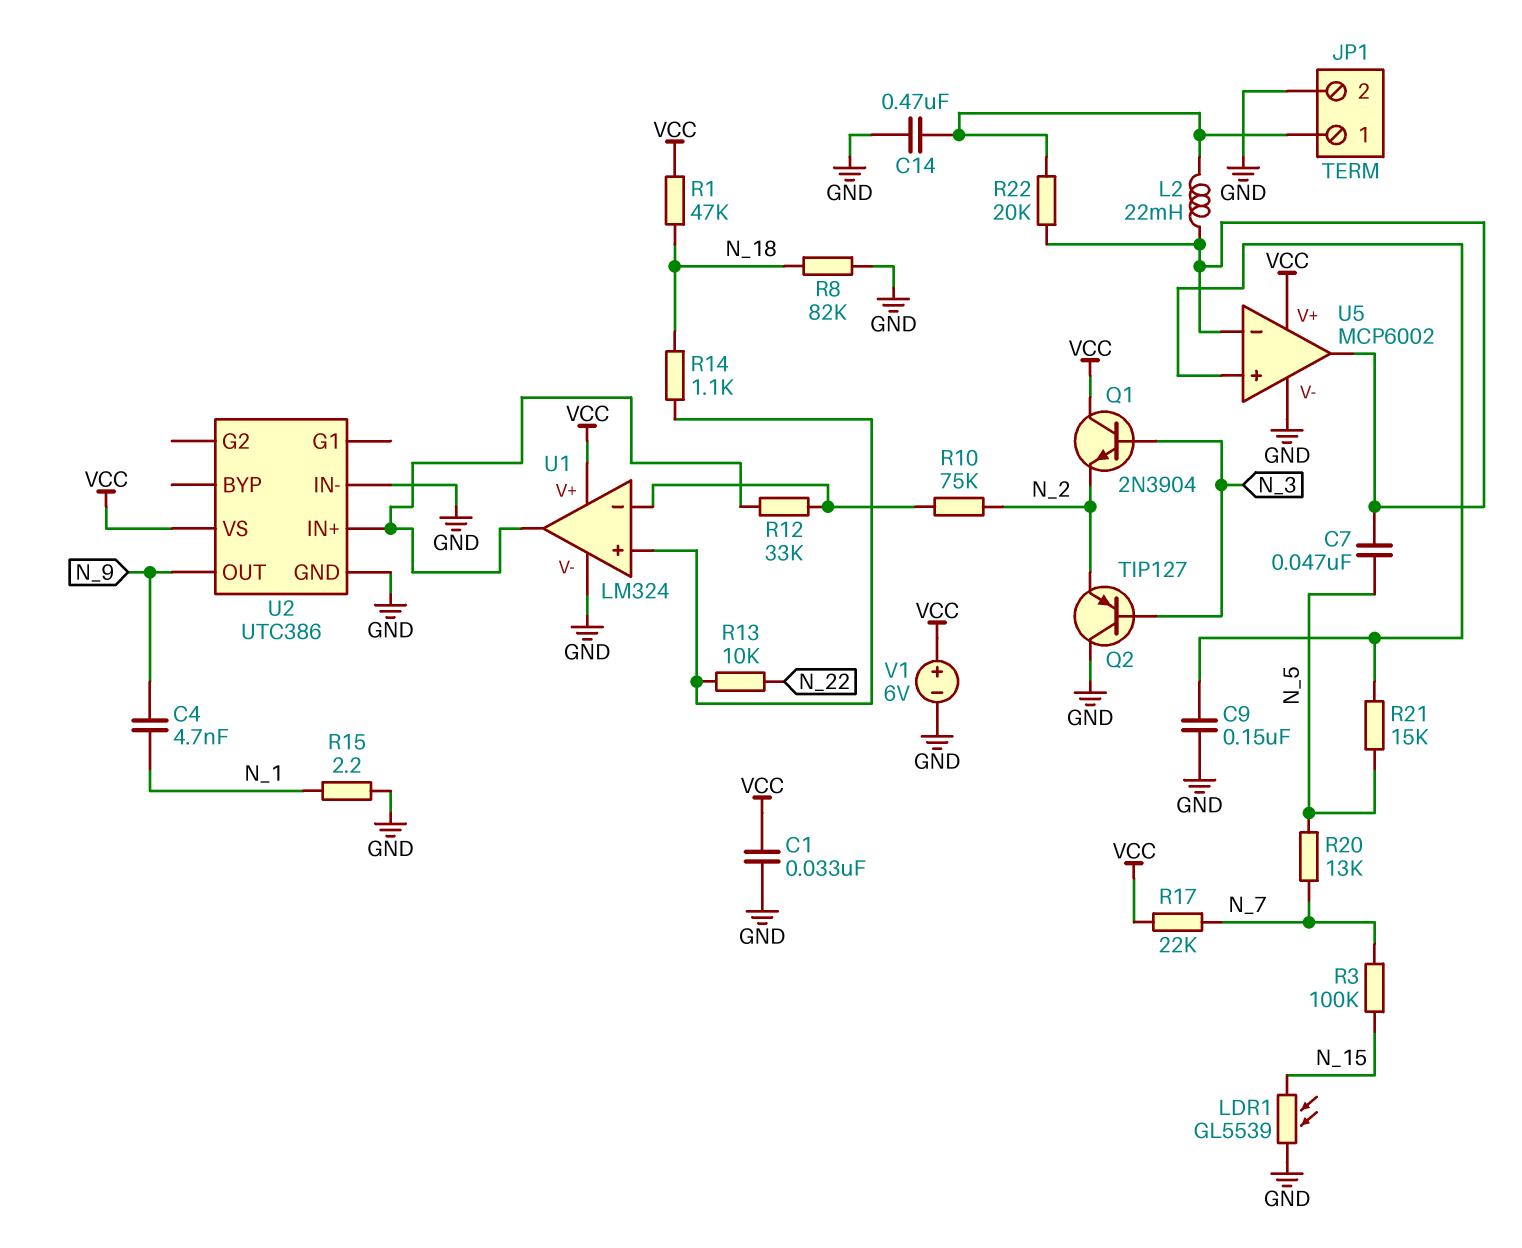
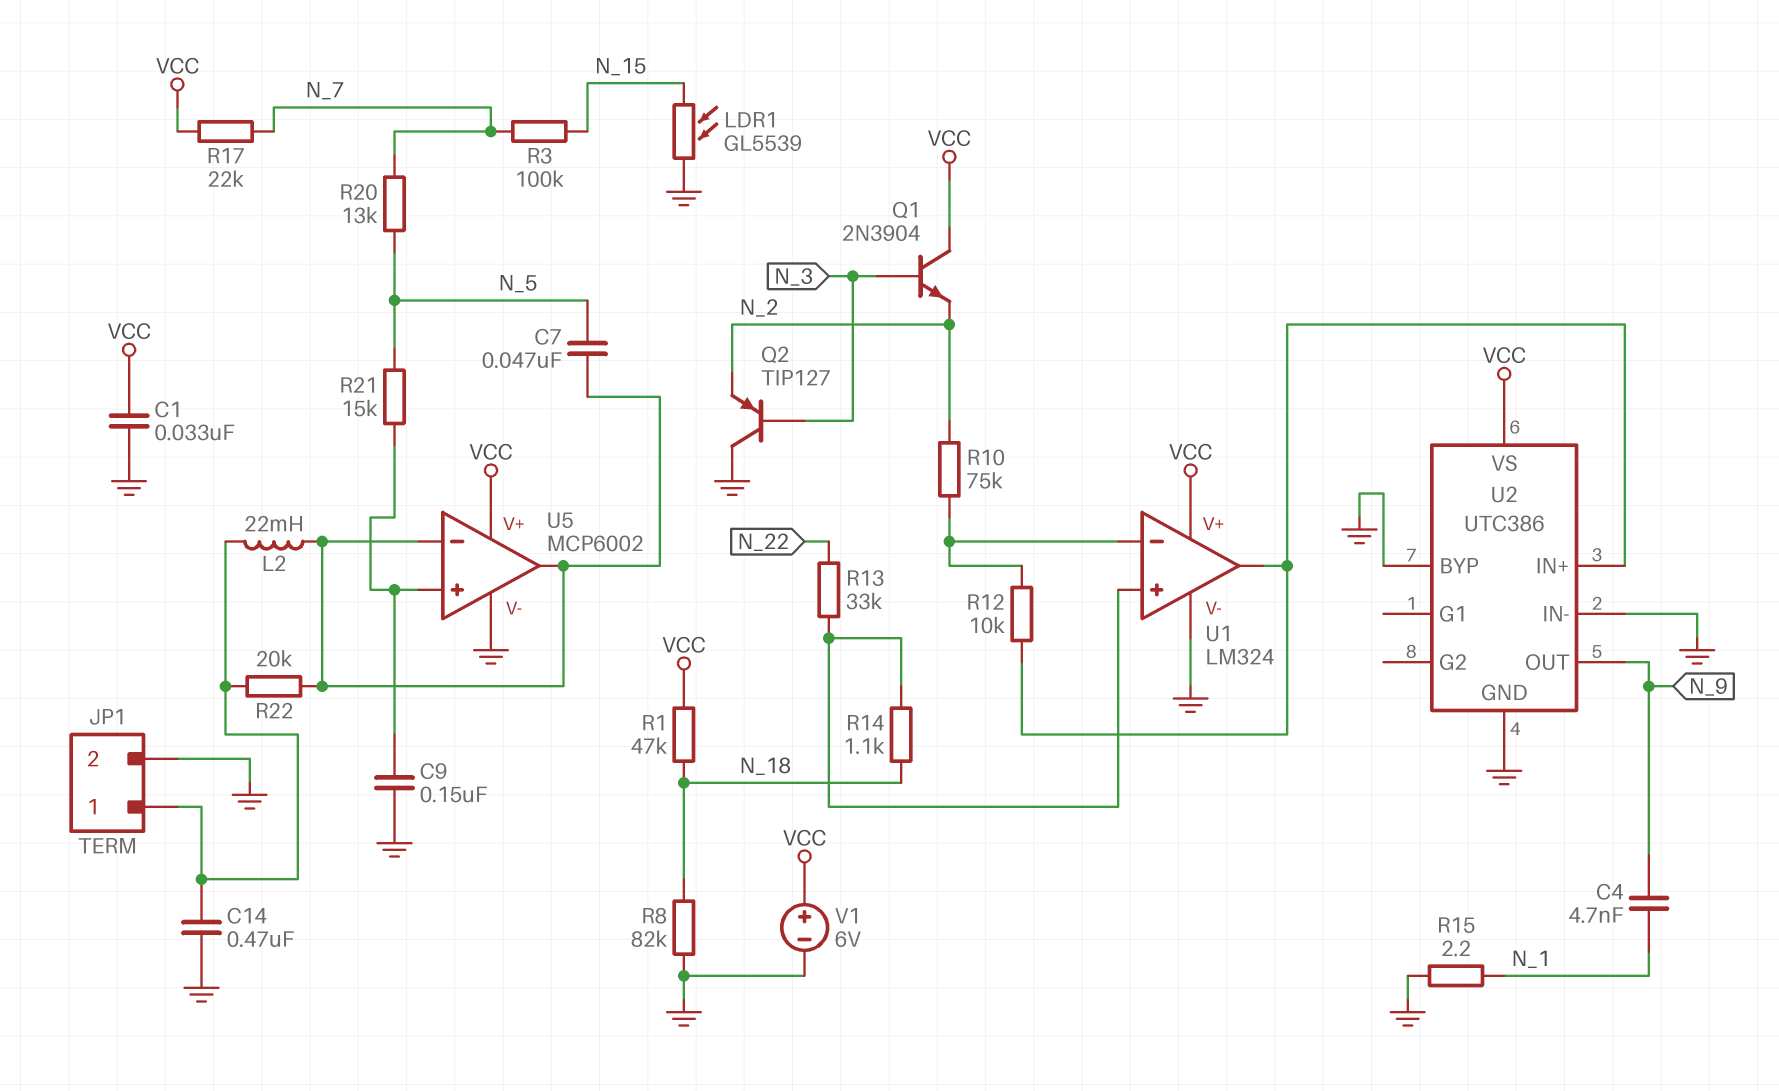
R12: 33k (U1/in-, U1/out) -> 10k (U1/in-, U1/out)
R13: 10k (N_22, U1/in+) -> 33k (N_22, U1/in+)
U2 pin BYP: none -> GND

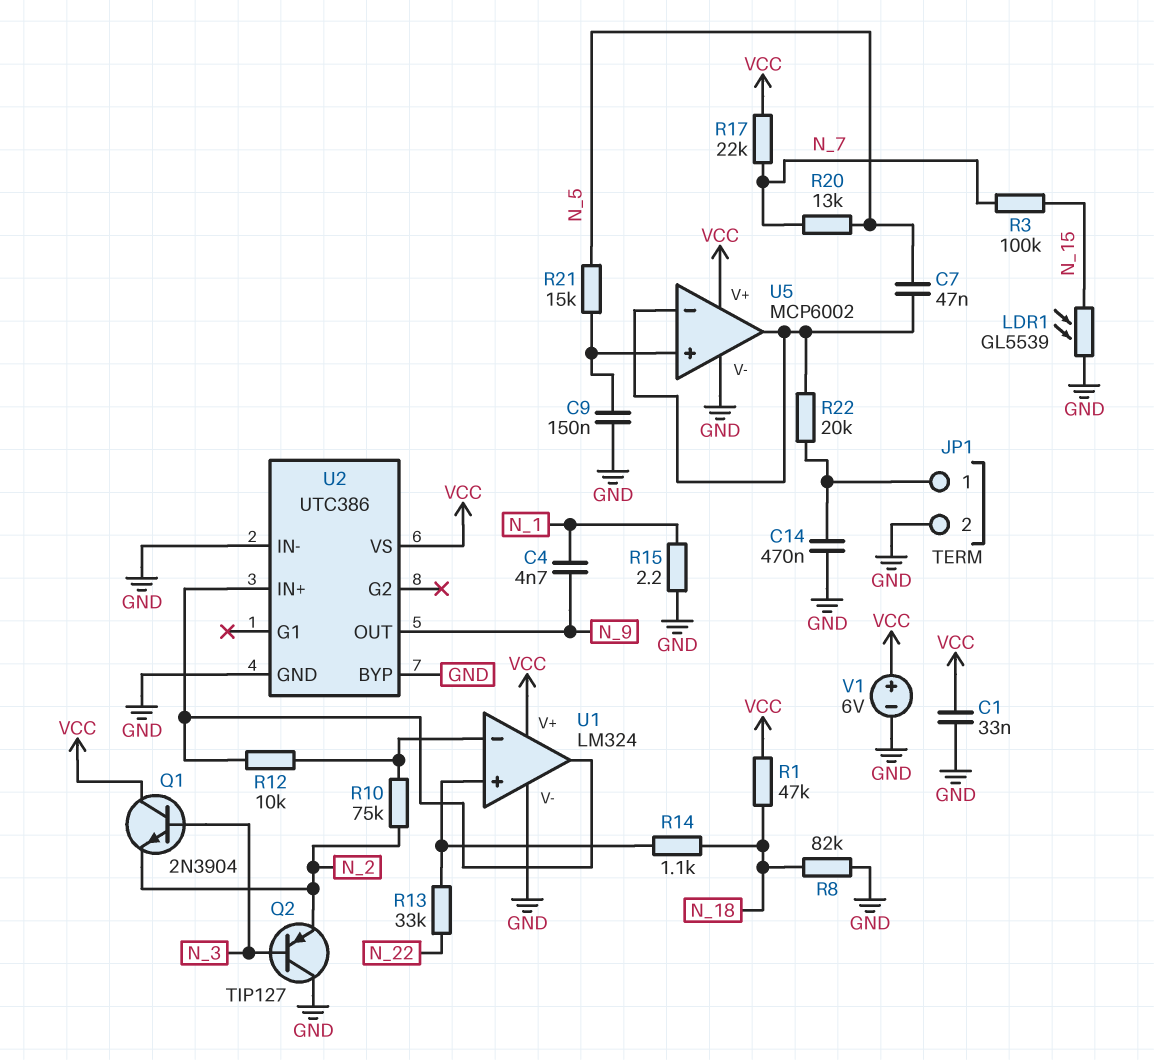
L2: 22mH (JP1/1, U5/in-) -> none

